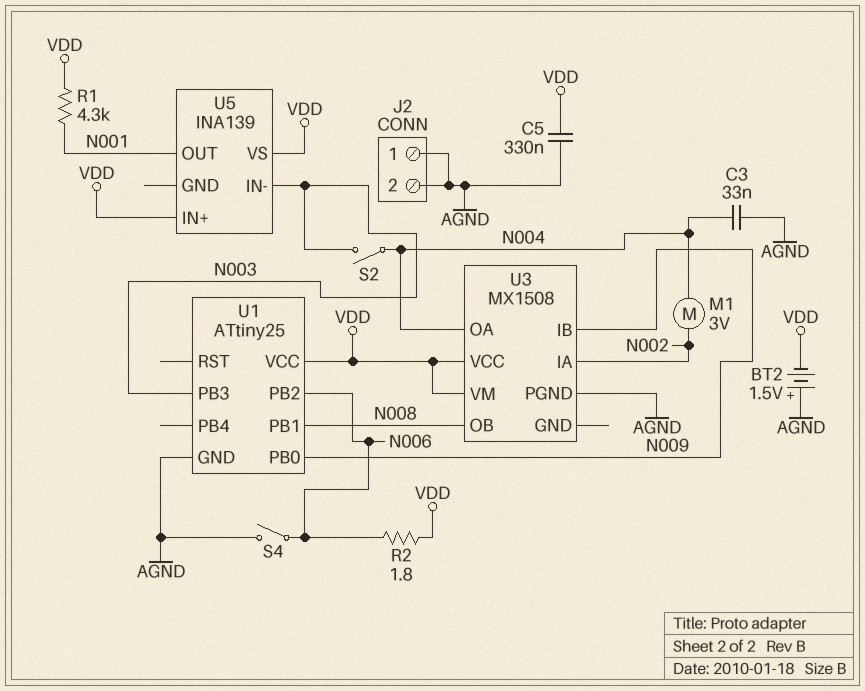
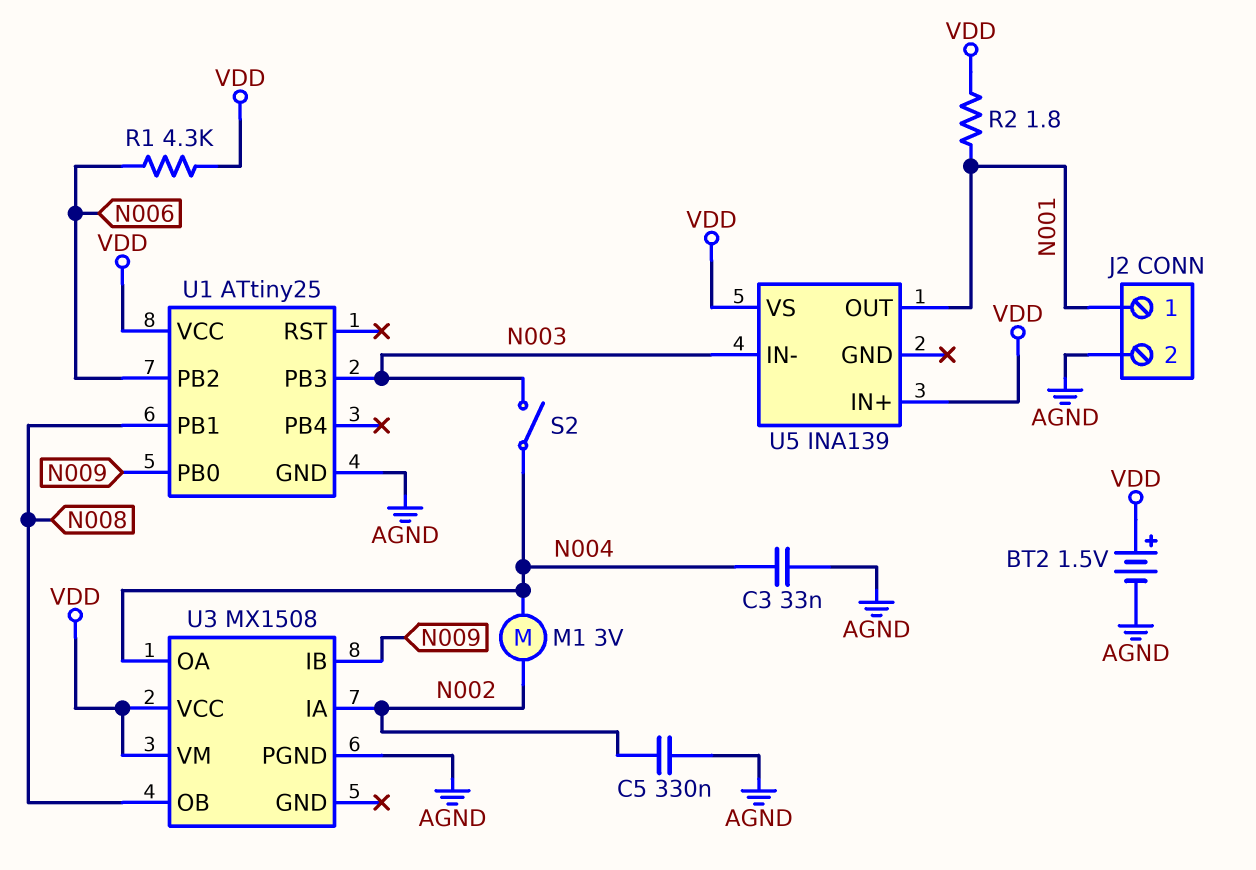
BT2: 1.5V (plus AGND, minus VDD) -> 1.5V (plus VDD, minus AGND)
C5: 330nF (AGND, VDD) -> 330nF (AGND, N002)
J2 pin 1: AGND -> N001
R1: 4.3k (N001, VDD) -> 4.3k (N006, VDD)
R2: 1.8 (N006, VDD) -> 1.8 (N001, VDD)
S4: switch (AGND, N006) -> none

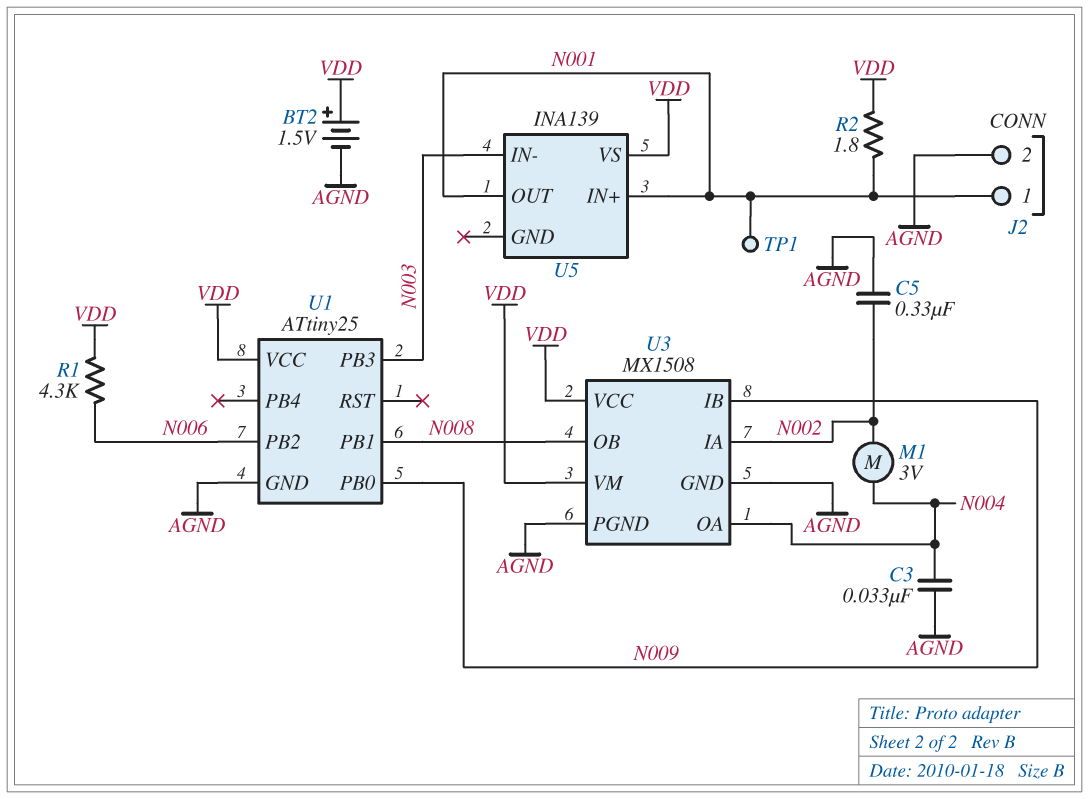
S2: switch (N003, N004) -> none
TP1: none -> test point (N001)
U3 pin GND: none -> AGND
U5 pin IN+: VDD -> N001

